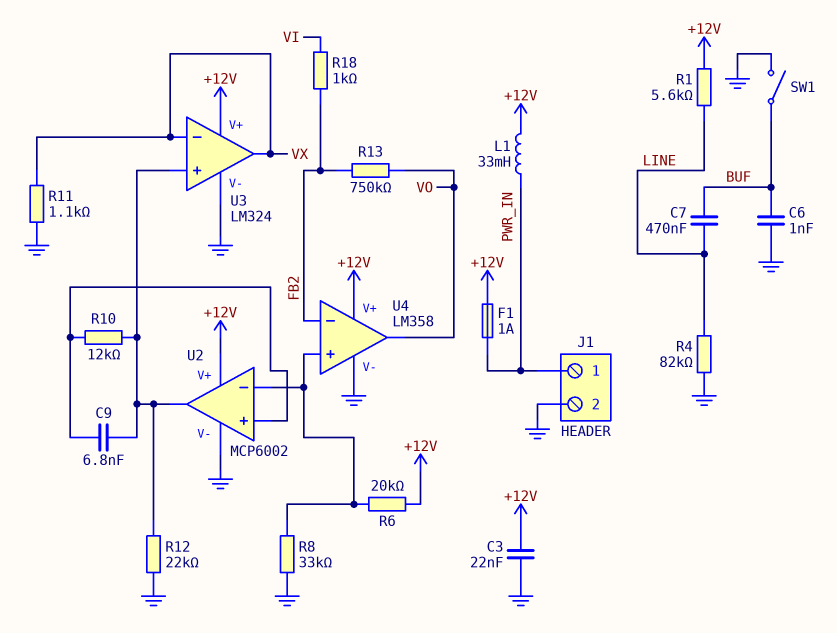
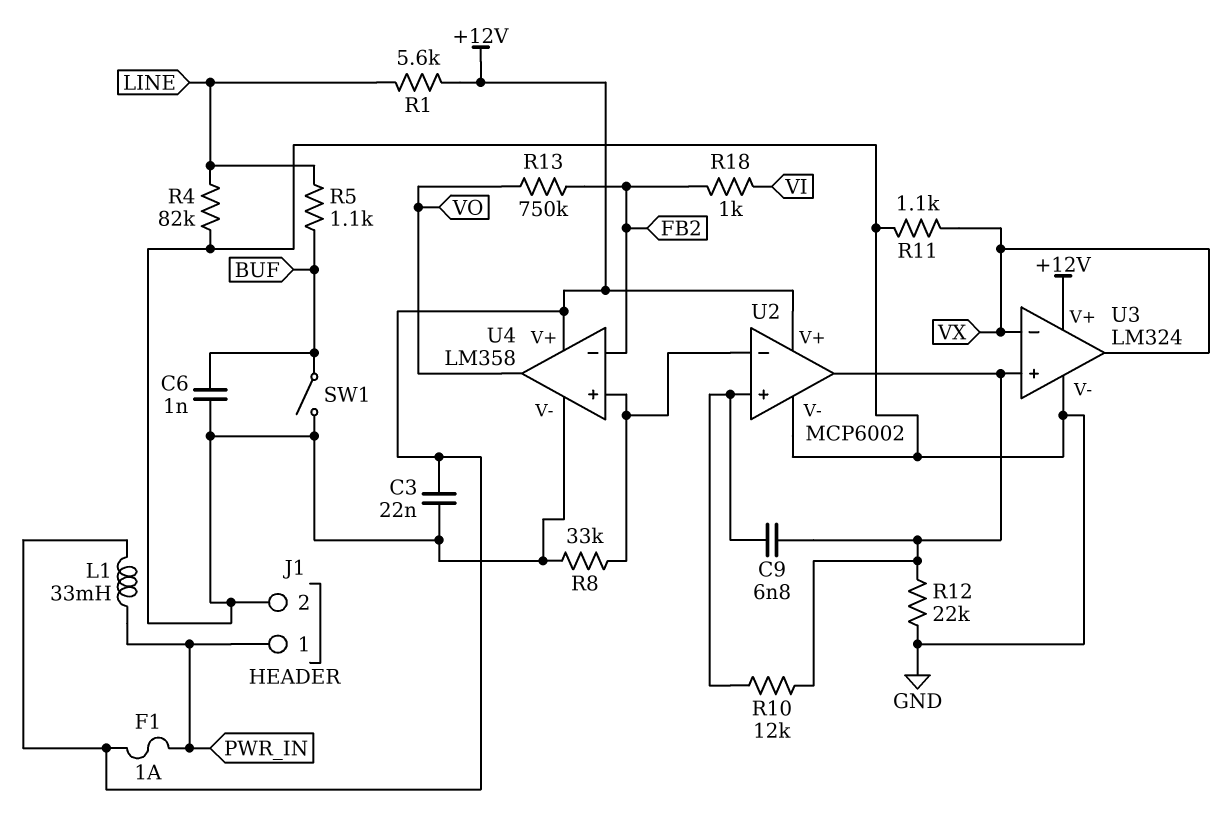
C7: 470nF (BUF, LINE) -> none
R5: none -> 1.1k (BUF, LINE)
R6: 20k (+12V, U2/in-) -> none

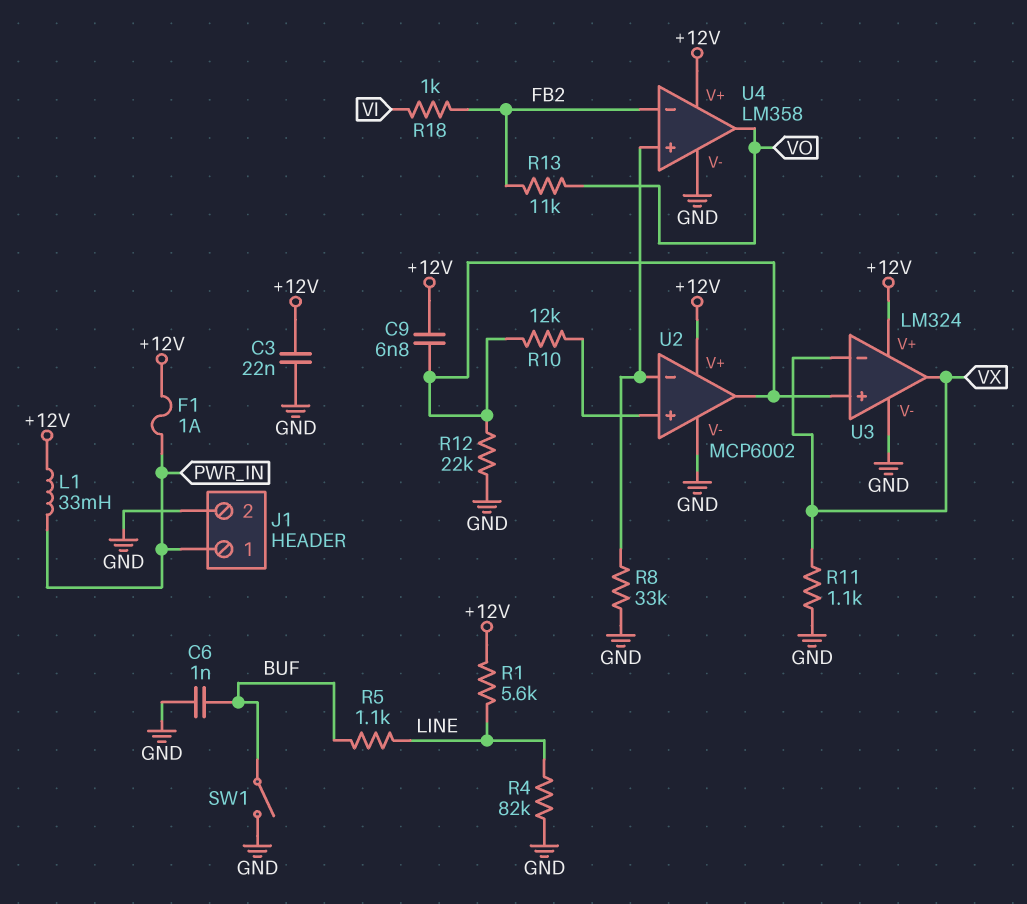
C9: 6.8nF (U2/in+, U2/out) -> 6.8nF (+12V, U2/out)
R13: 750k (FB2, VO) -> 11k (FB2, VO)

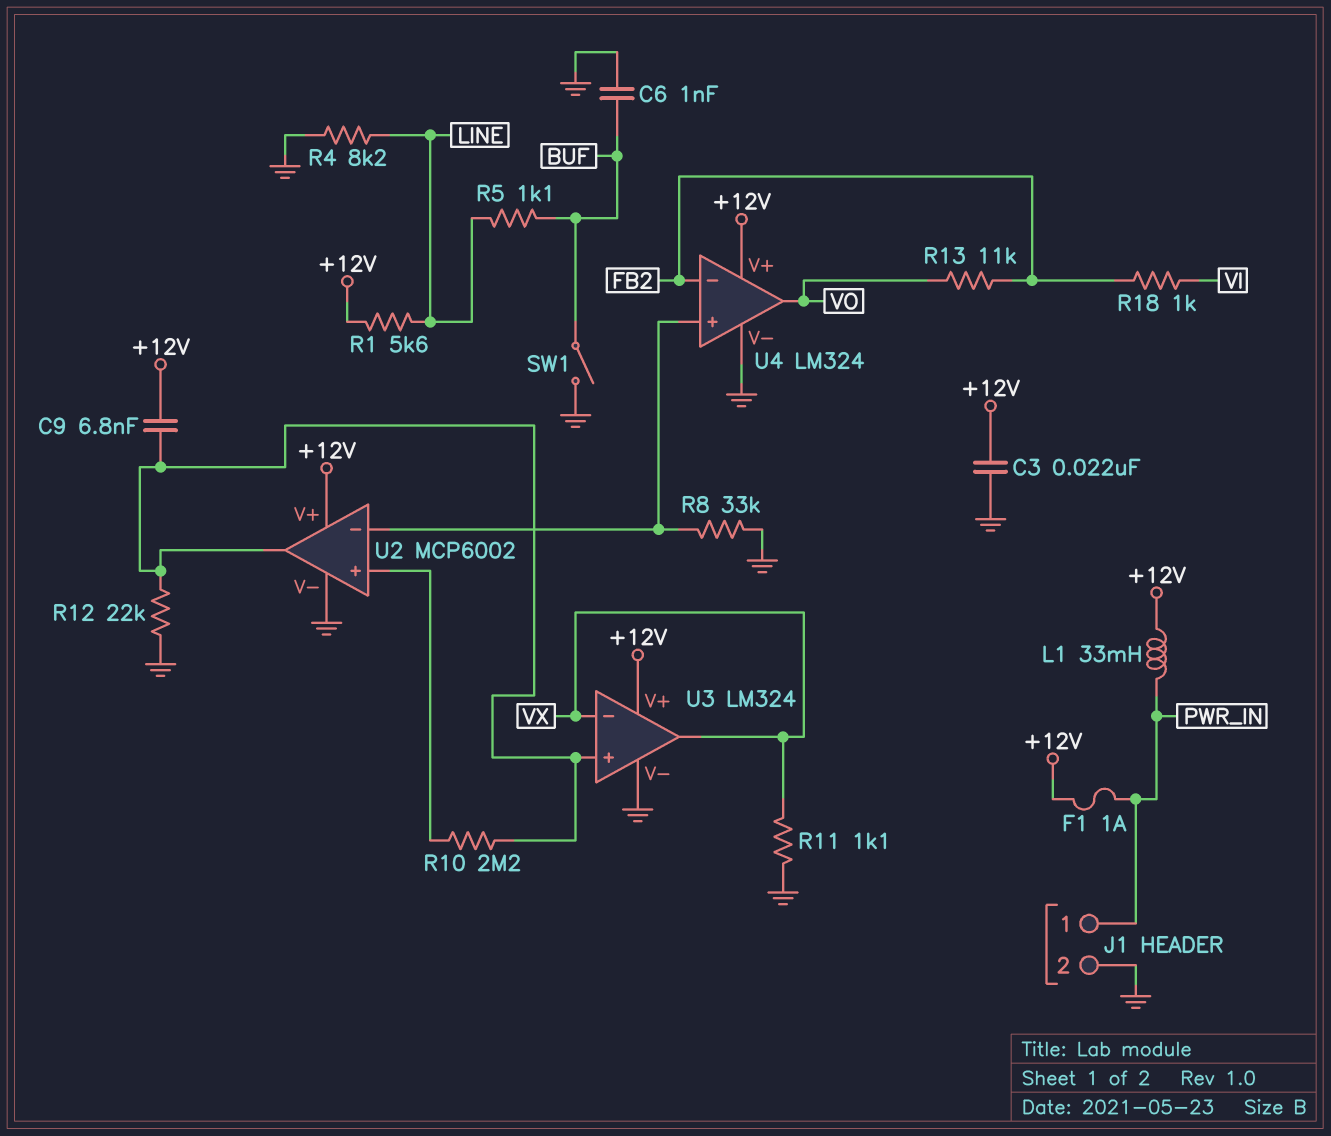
R4: 82k (GND, LINE) -> 8.2k (GND, LINE)
R10: 12k (U2/in+, U2/out) -> 2.2M (U2/in+, U2/out)
U4: LM358 -> LM324

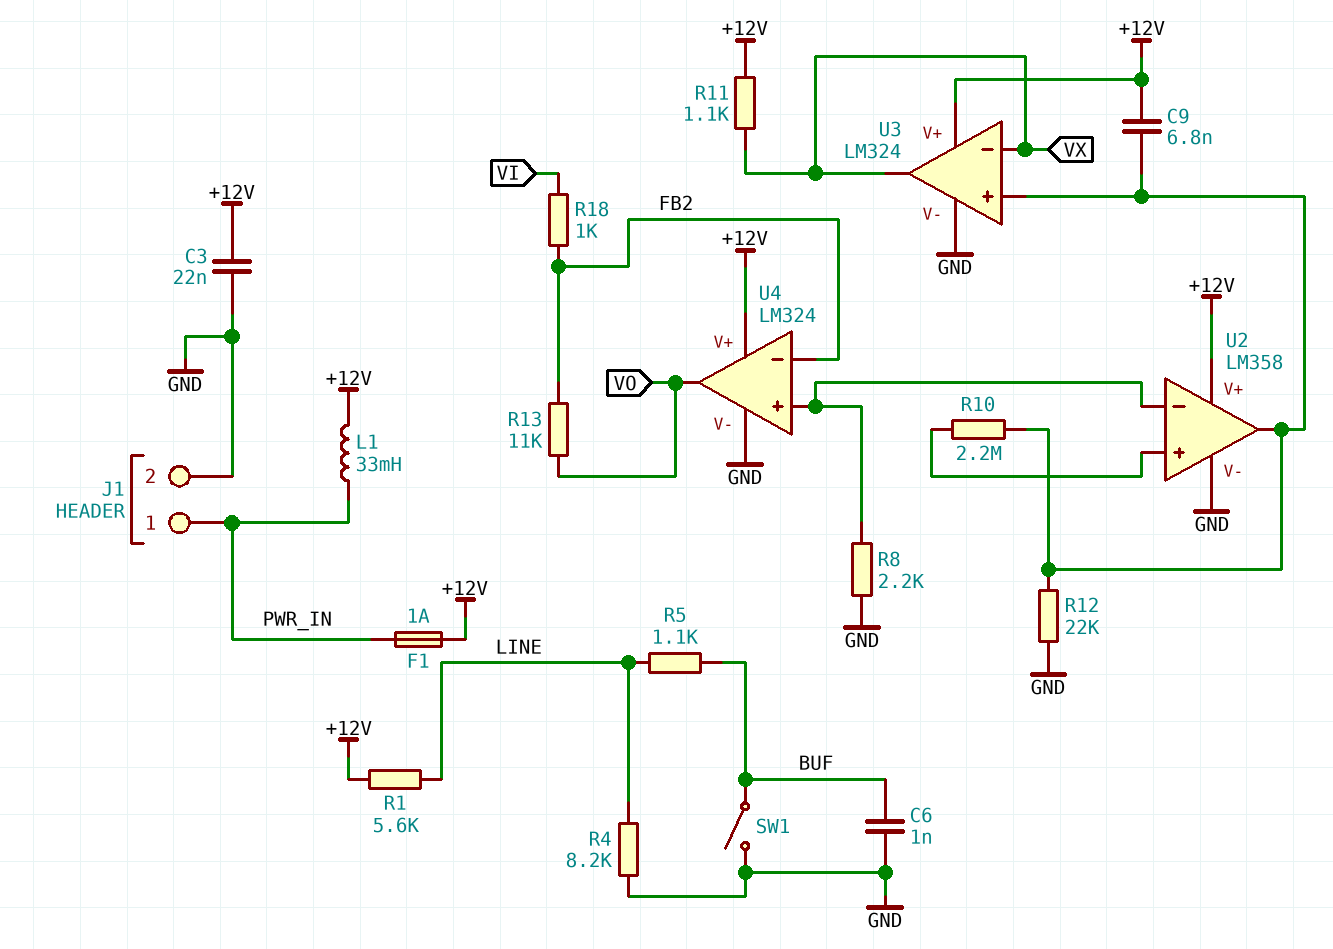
R8: 33k (GND, U2/in-) -> 2.2k (GND, U2/in-)
R11: 1.1k (GND, VX) -> 1.1k (+12V, VX)
U2: MCP6002 -> LM358

